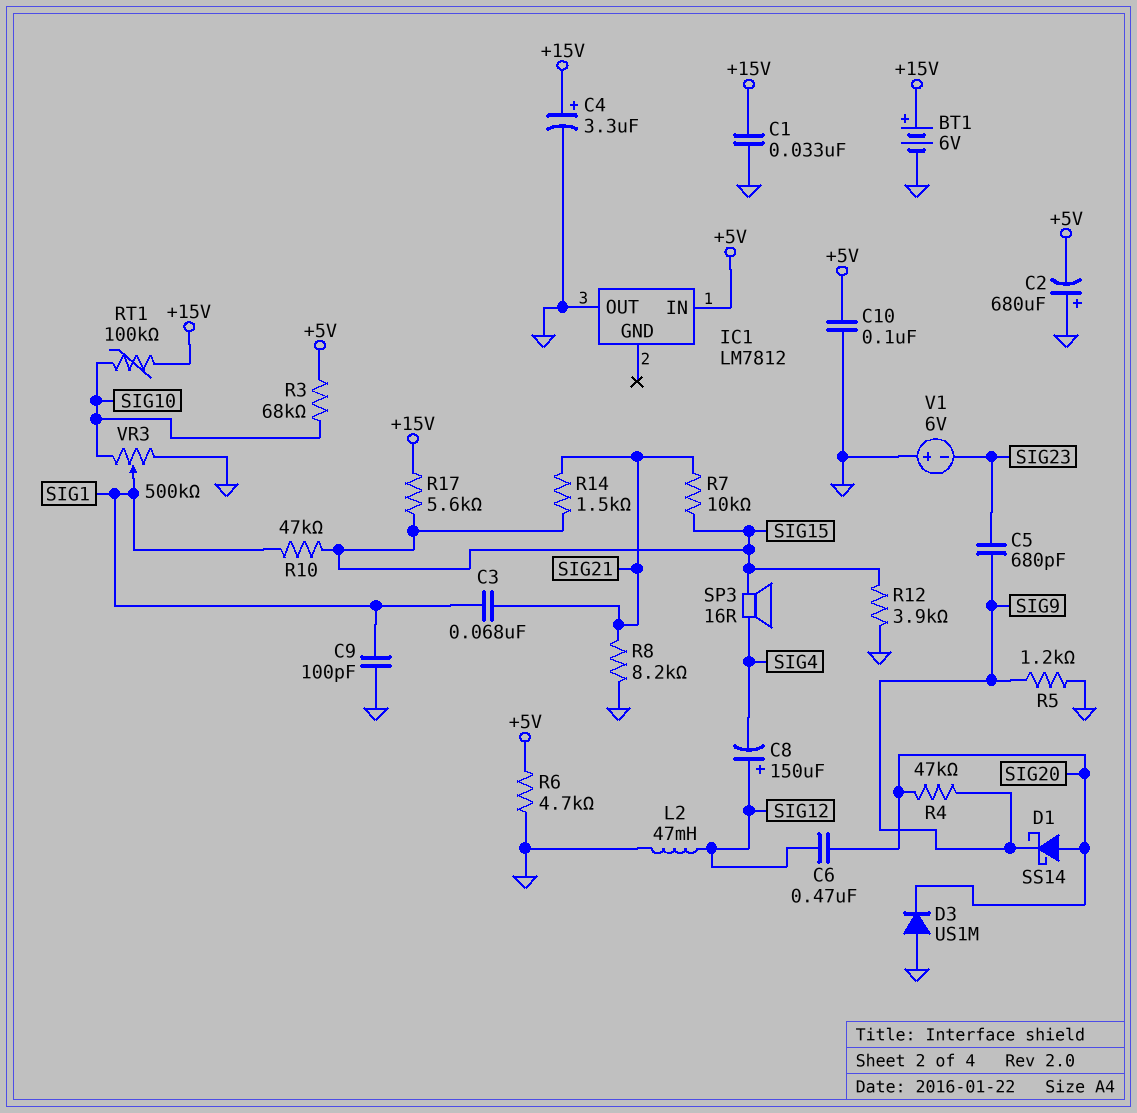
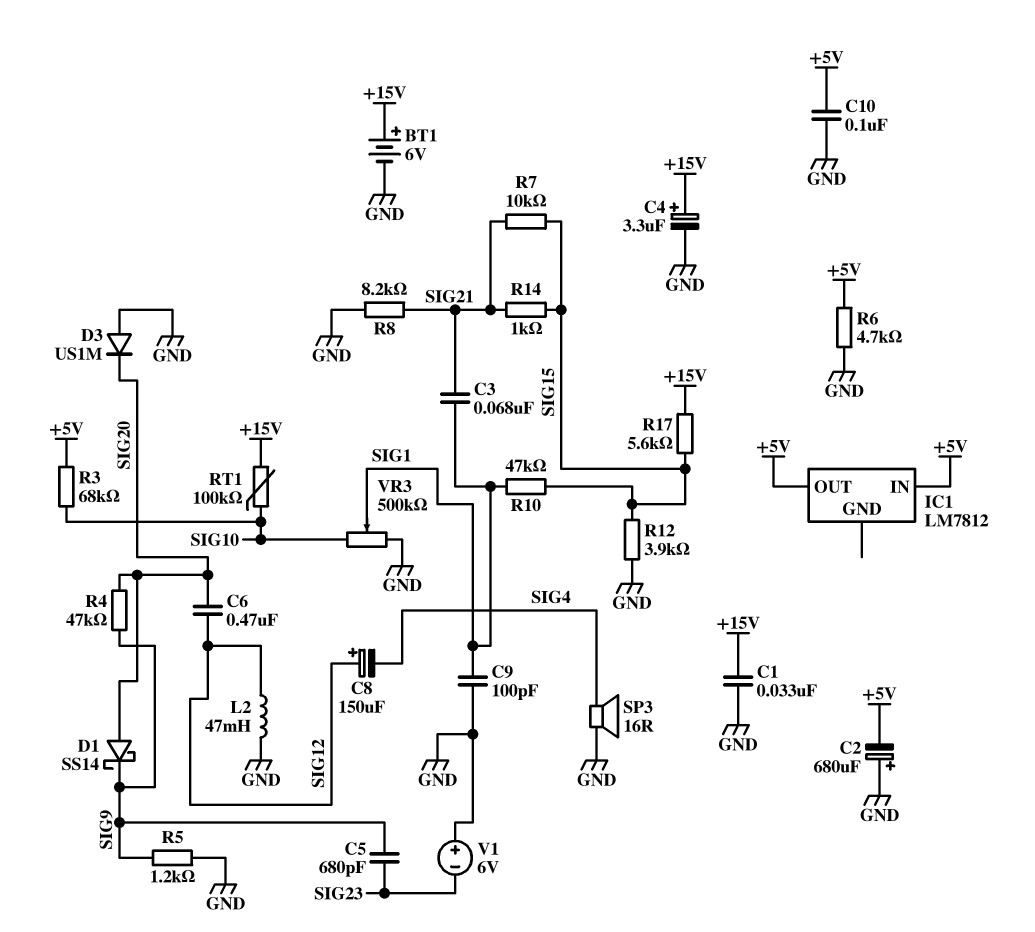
IC1 pin OUT: GND -> +5V
R14: 1.5k (SIG15, SIG21) -> 1k (SIG15, SIG21)
SP3: speaker 16R (SIG4, SIG15) -> speaker 16R (GND, SIG4)

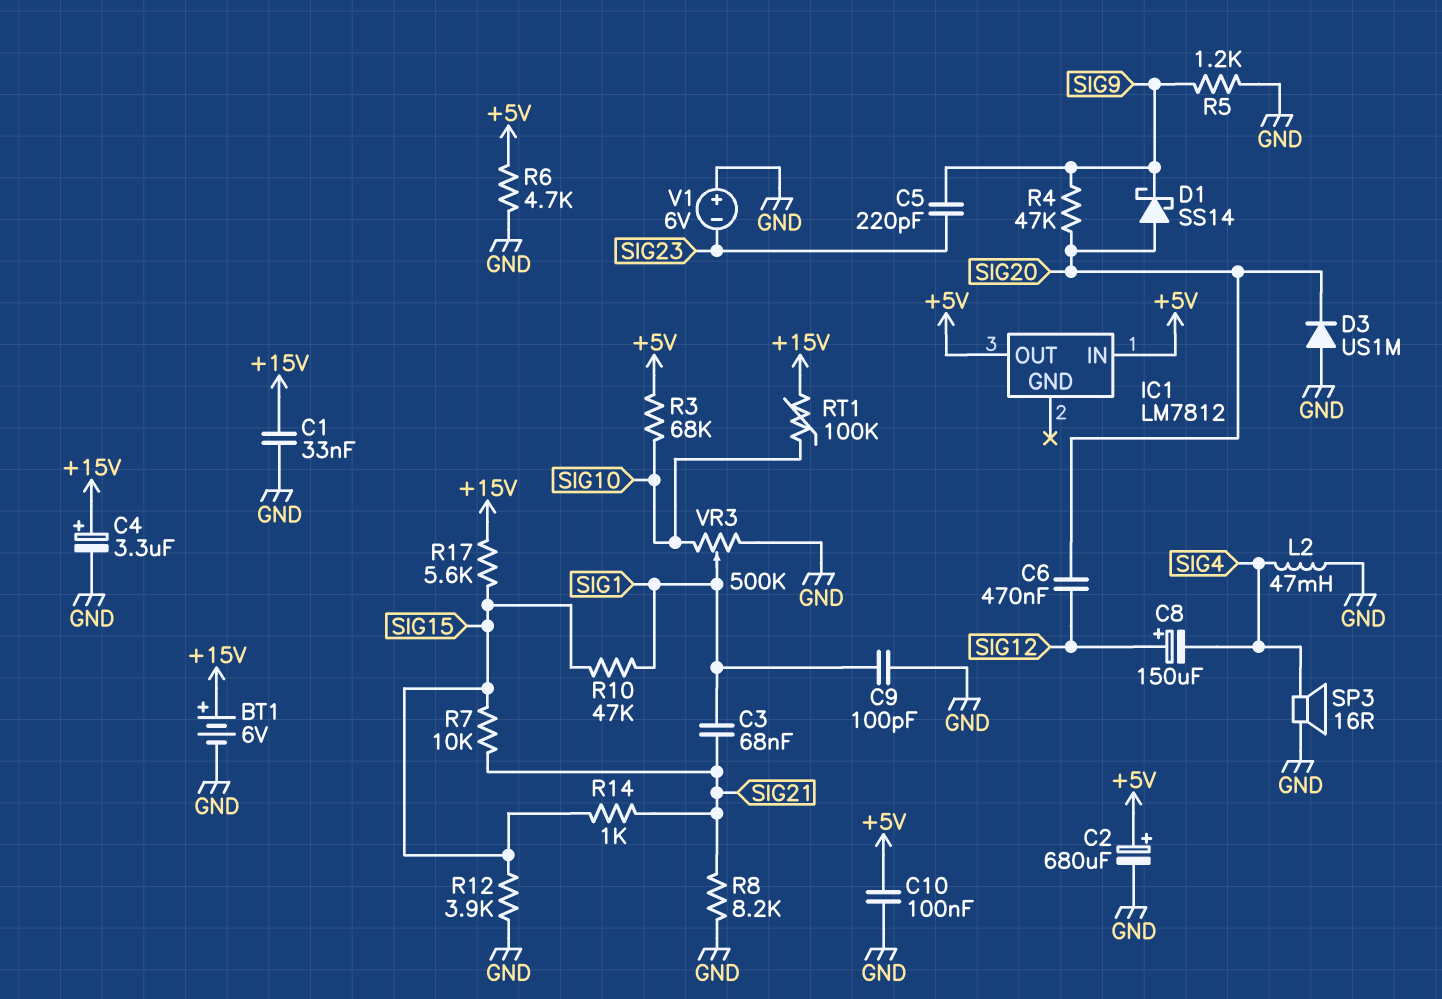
C2: 680uF (plus GND, minus +5V) -> 680uF (plus +5V, minus GND)
C5: 680pF (SIG9, SIG23) -> 220pF (SIG9, SIG23)
L2: 47mH (GND, SIG12) -> 47mH (GND, SIG4)

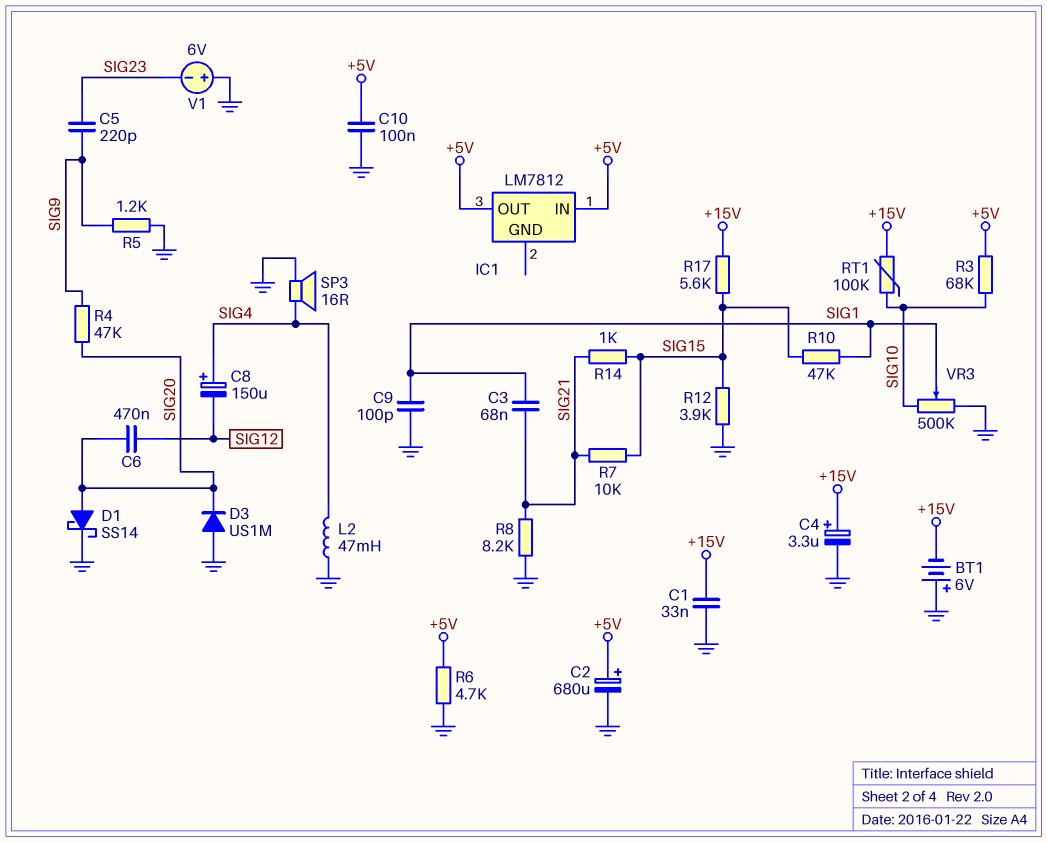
BT1: 6V (plus +15V, minus GND) -> 6V (plus GND, minus +15V)
C8: 150uF (plus SIG12, minus SIG4) -> 150uF (plus SIG4, minus SIG12)
D1: schottky SS14 (A SIG20, K SIG9) -> schottky SS14 (A SIG20, K GND)

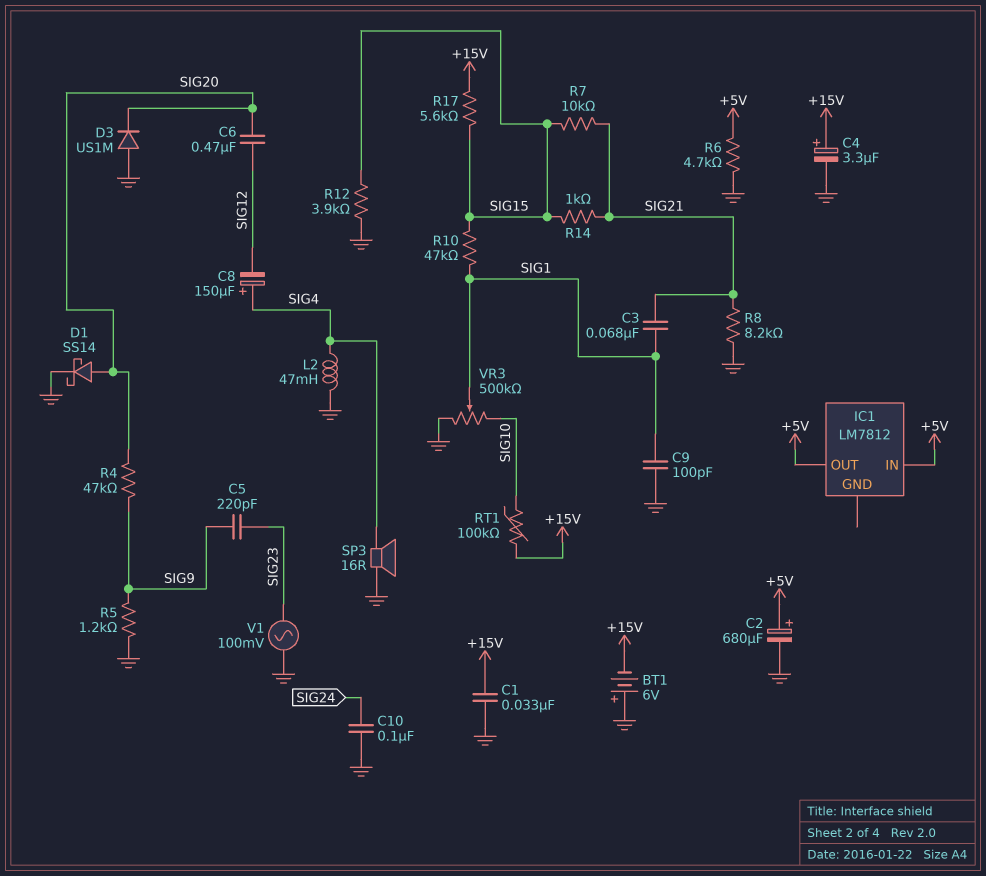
C10: 100nF (+5V, GND) -> 100nF (GND, SIG24)
R3: 68k (+5V, SIG10) -> none
V1: 6V (plus GND, minus SIG23) -> AC 100mV (GND, SIG23)

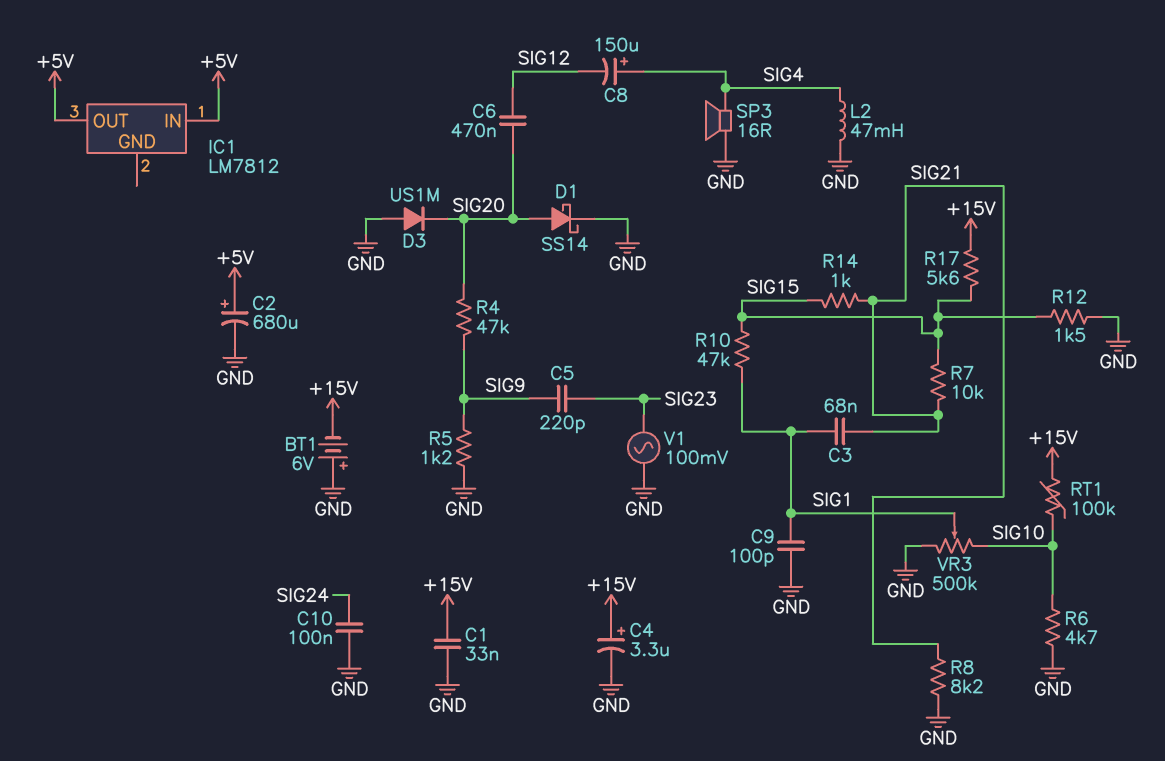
R6: 4.7k (+5V, GND) -> 4.7k (GND, SIG10)
R12: 3.9k (GND, SIG15) -> 1.5k (GND, SIG15)

